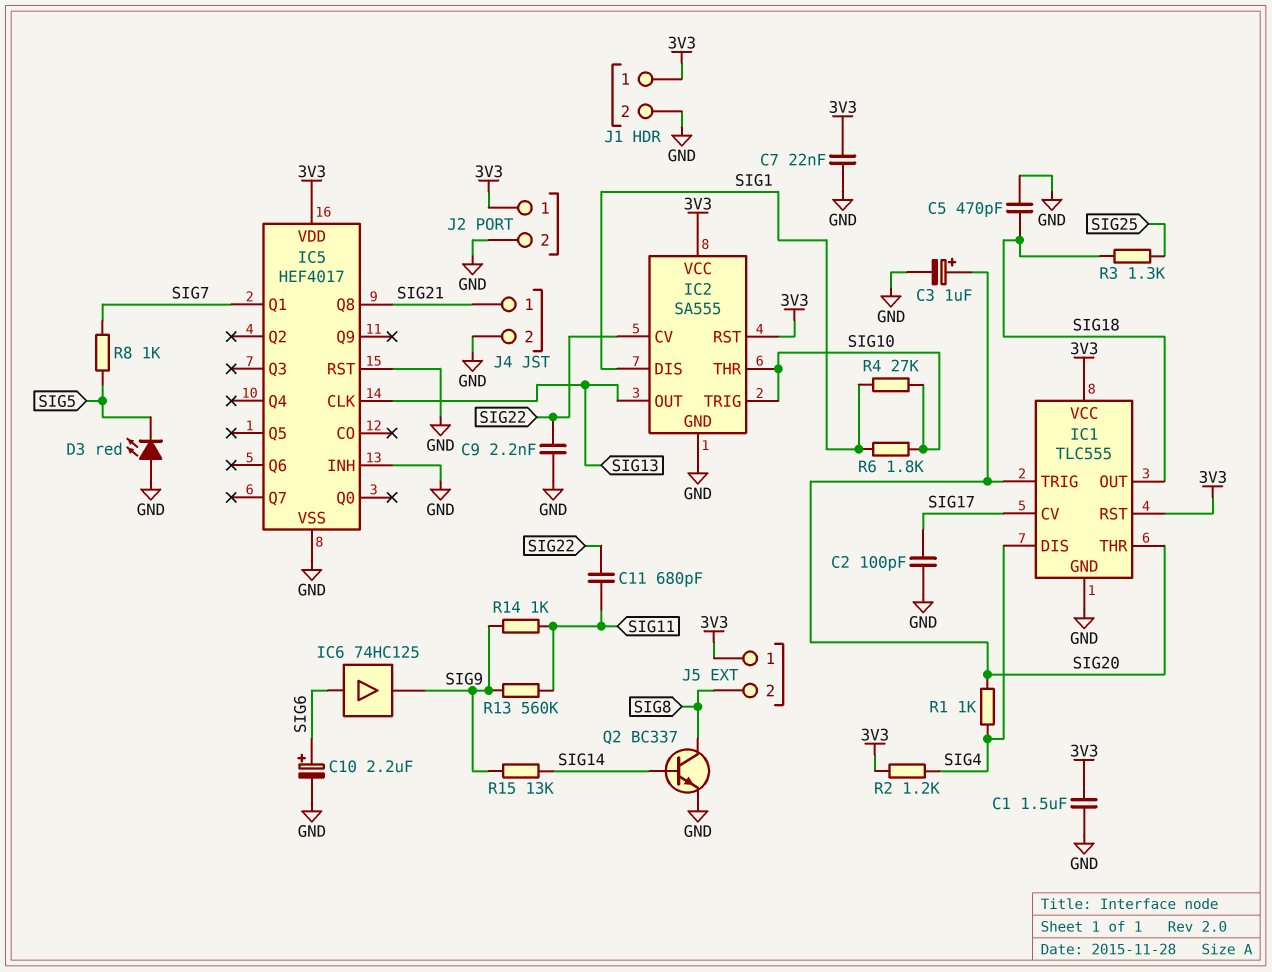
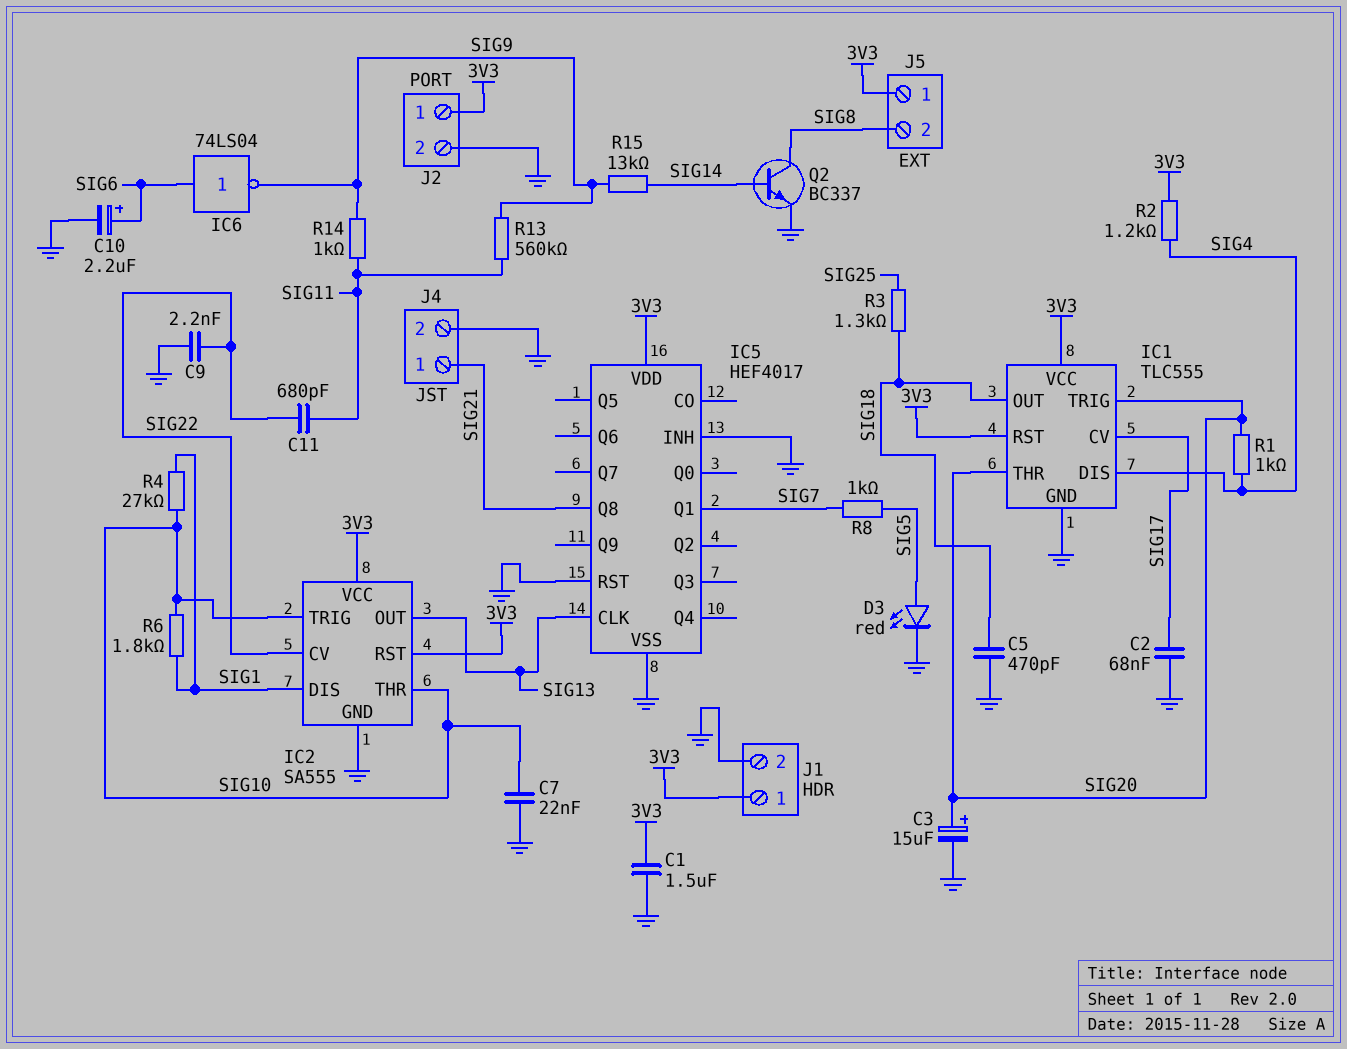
C2: 100pF (GND, SIG17) -> 68nF (GND, SIG17)
C3: 1uF (plus SIG20, minus GND) -> 15uF (plus SIG20, minus GND)
C7: 22nF (3V3, GND) -> 22nF (GND, SIG10)
D3: LED red (A GND, K SIG5) -> LED red (A SIG5, K GND)
IC6: buffer 74HC125 (in SIG6, out SIG9) -> NOT 74LS04 (in SIG6, out SIG9)

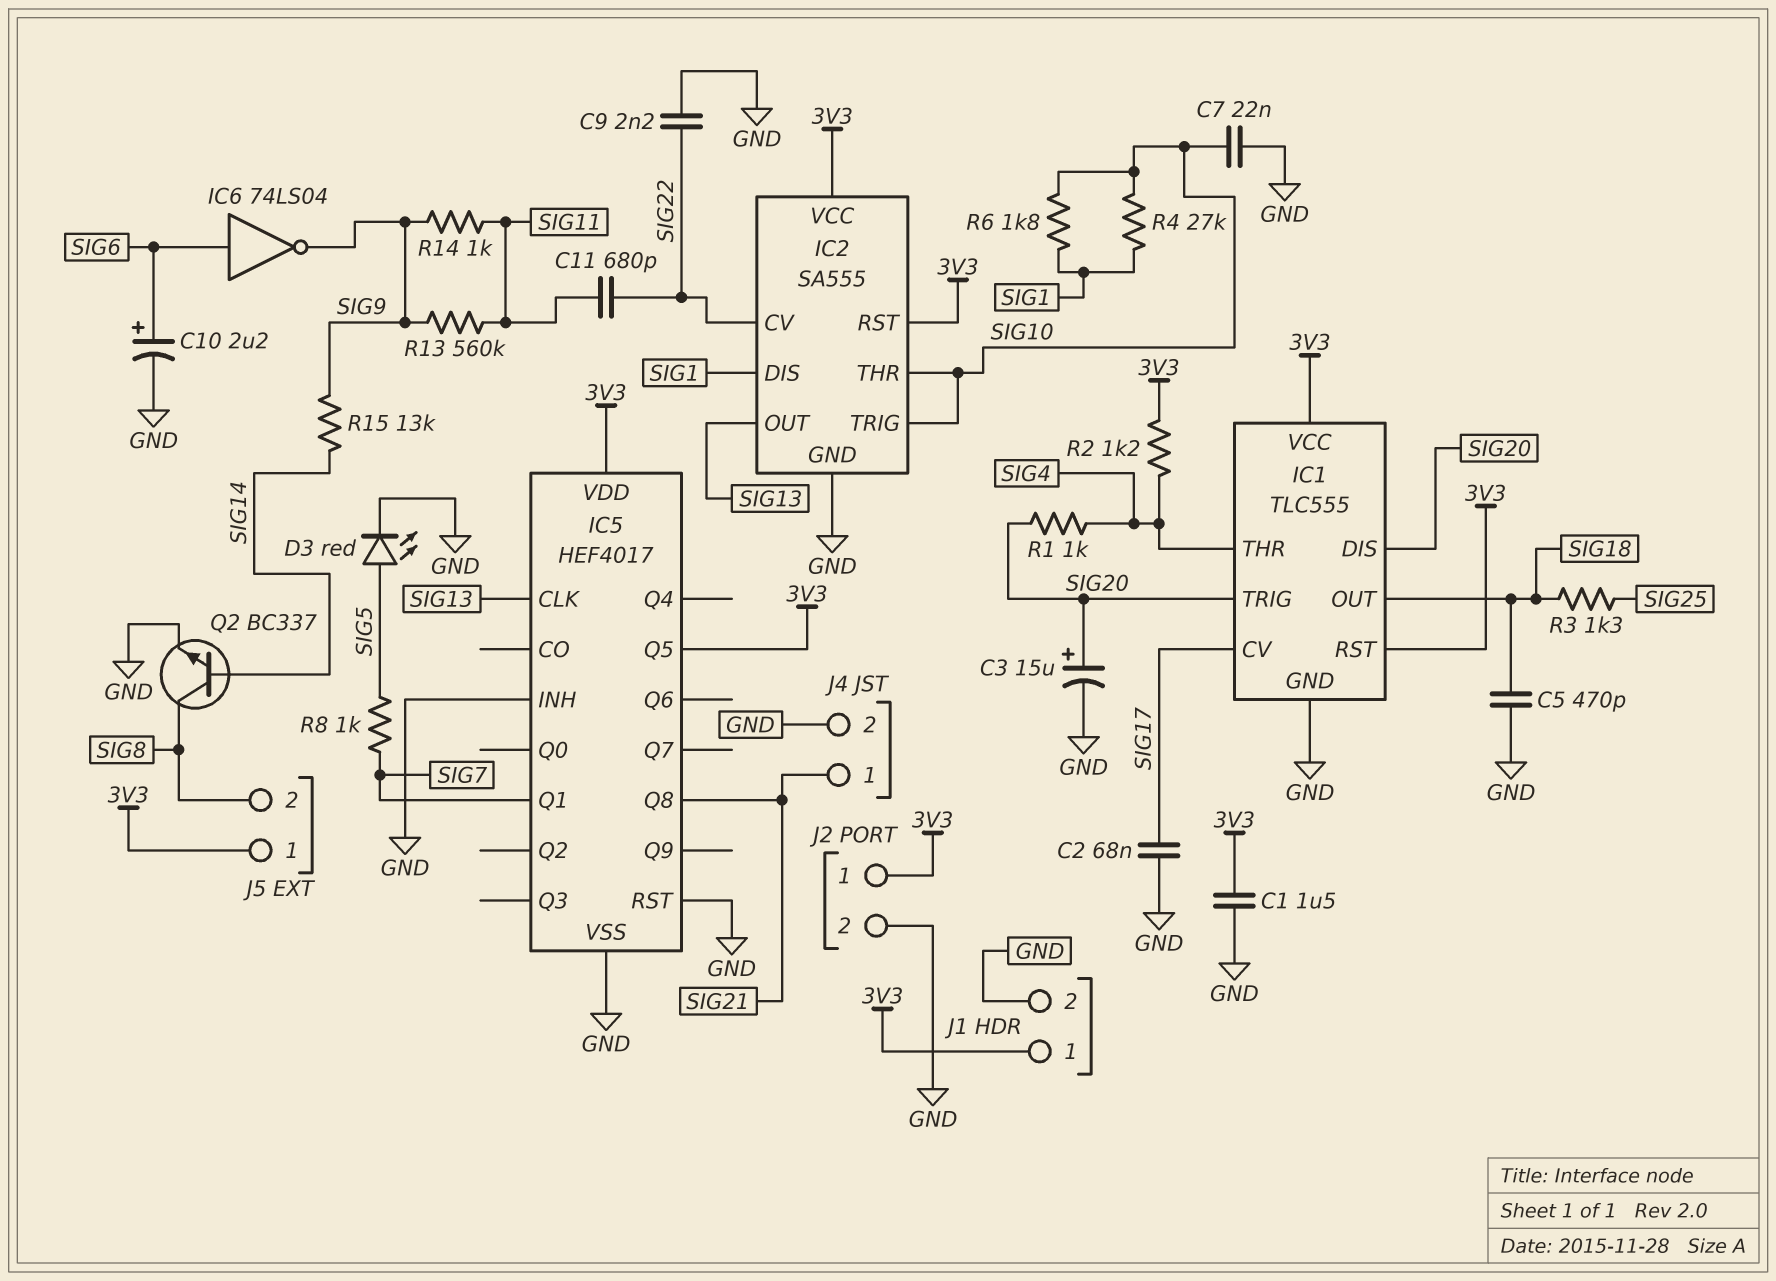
IC1 pin DIS: SIG4 -> SIG20
IC1 pin THR: SIG20 -> SIG4
IC5 pin Q5: none -> 3V3

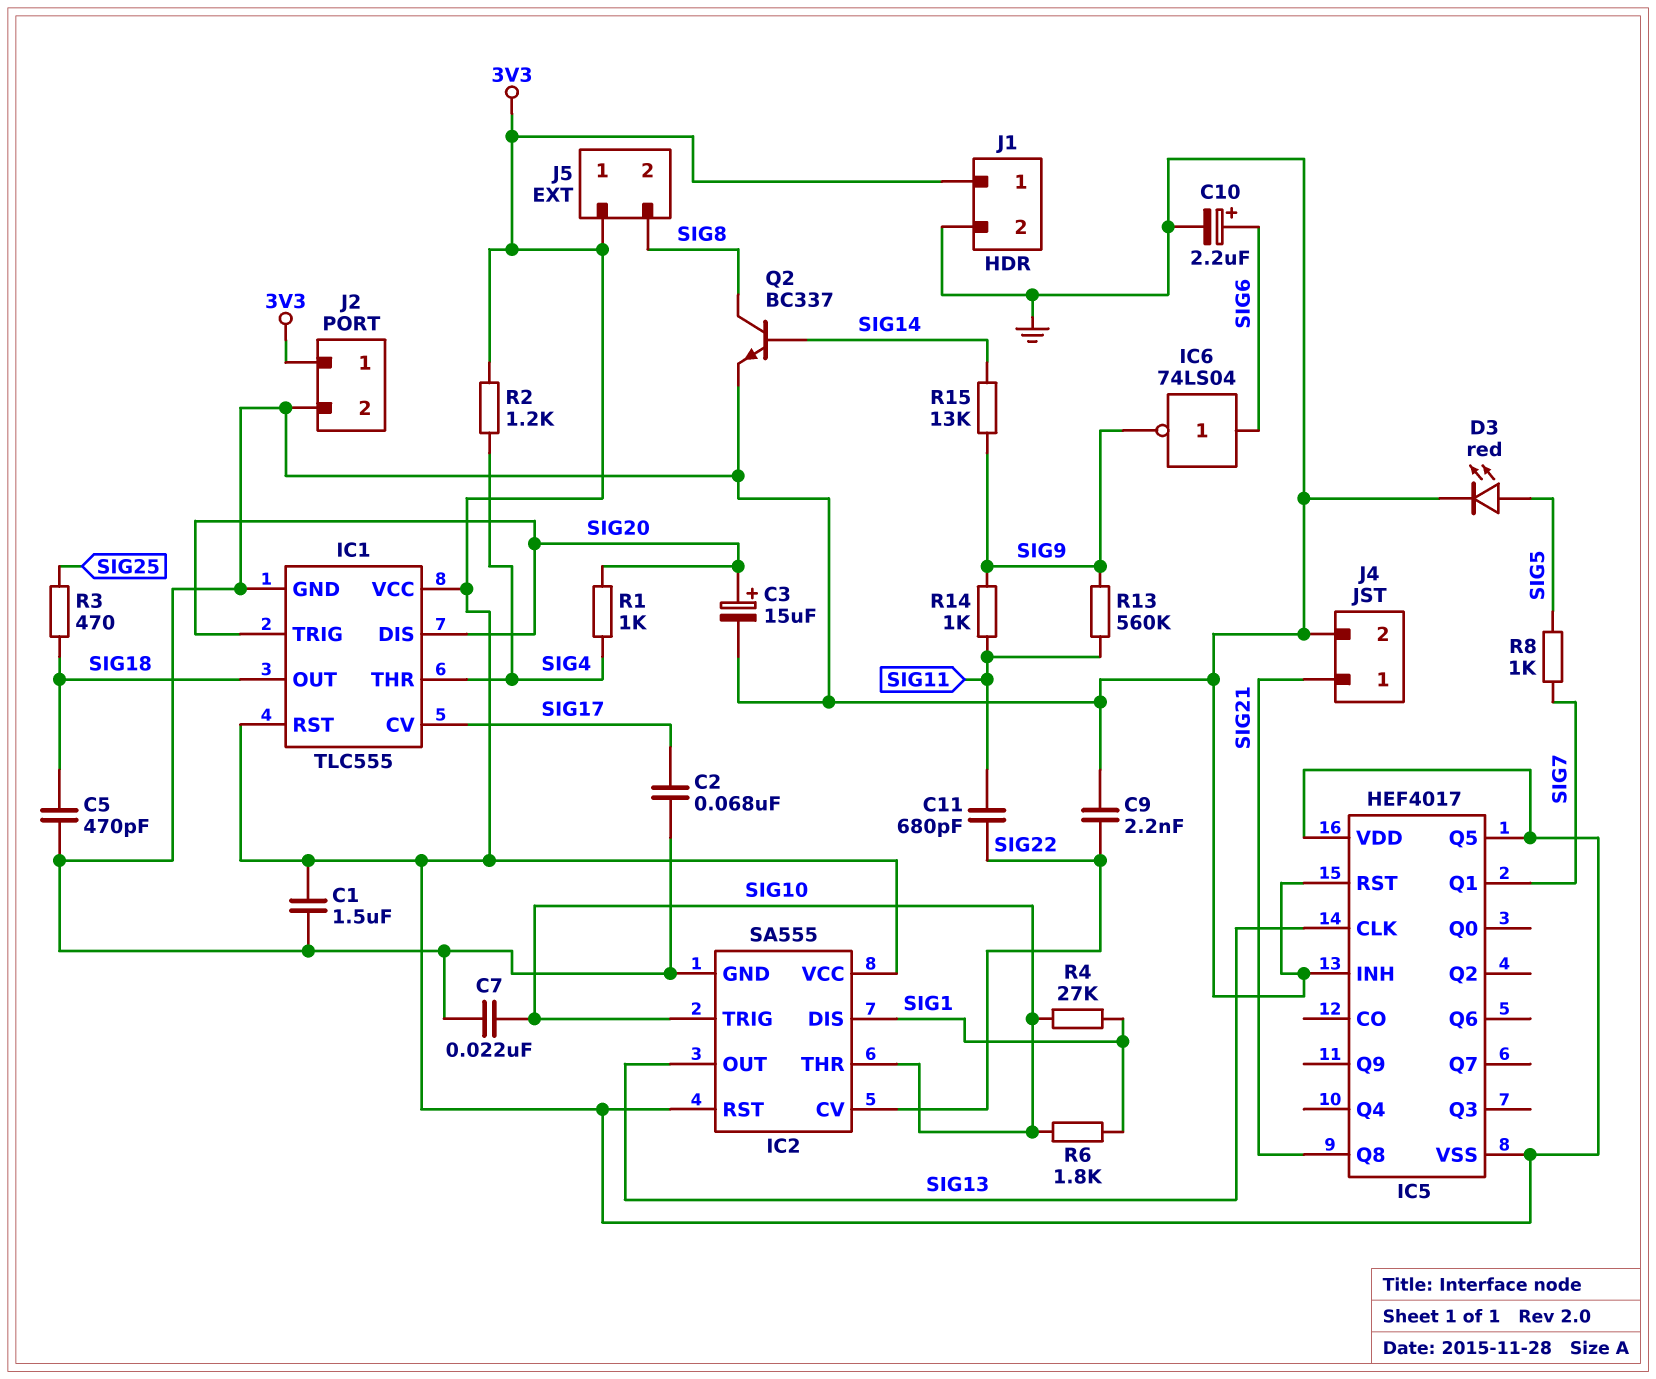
IC5 pin VSS: GND -> 3V3
R3: 1.3k (SIG18, SIG25) -> 470 (SIG18, SIG25)

